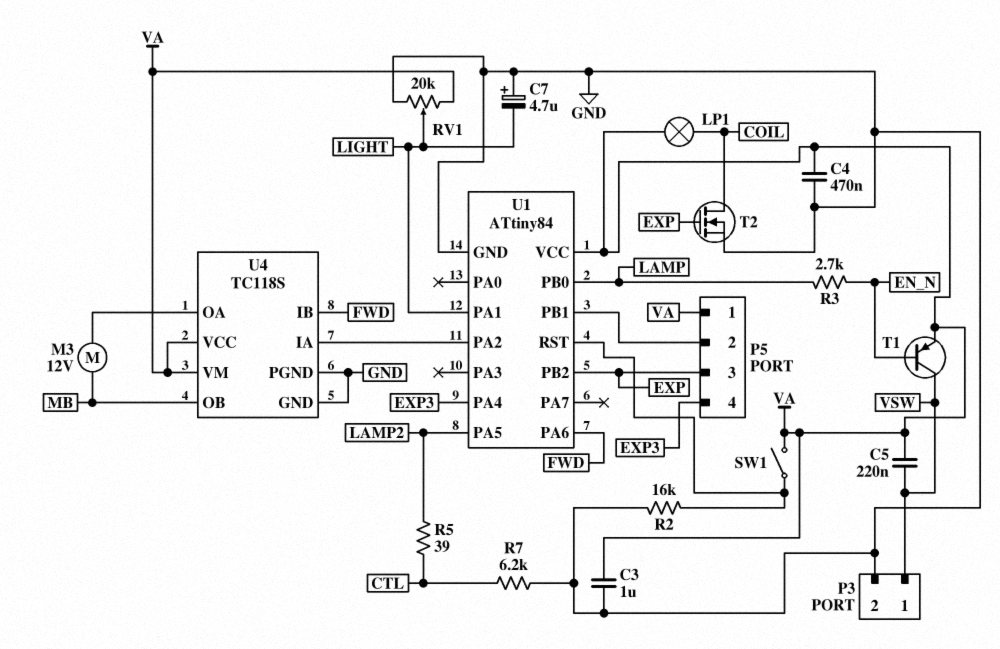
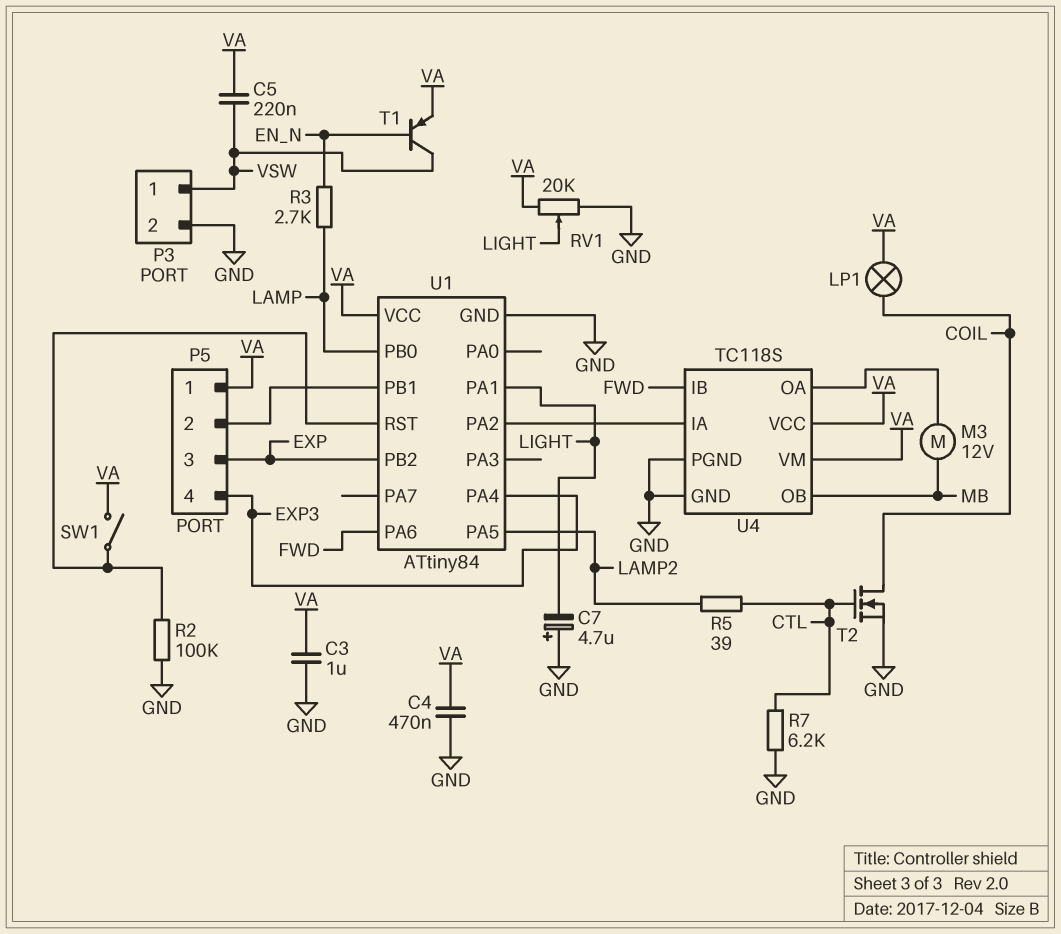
R2: 16k (GND, U1/RST) -> 100k (GND, U1/RST)
T2: NMOS (G EXP, D COIL, S GND) -> NMOS (G CTL, D COIL, S GND)

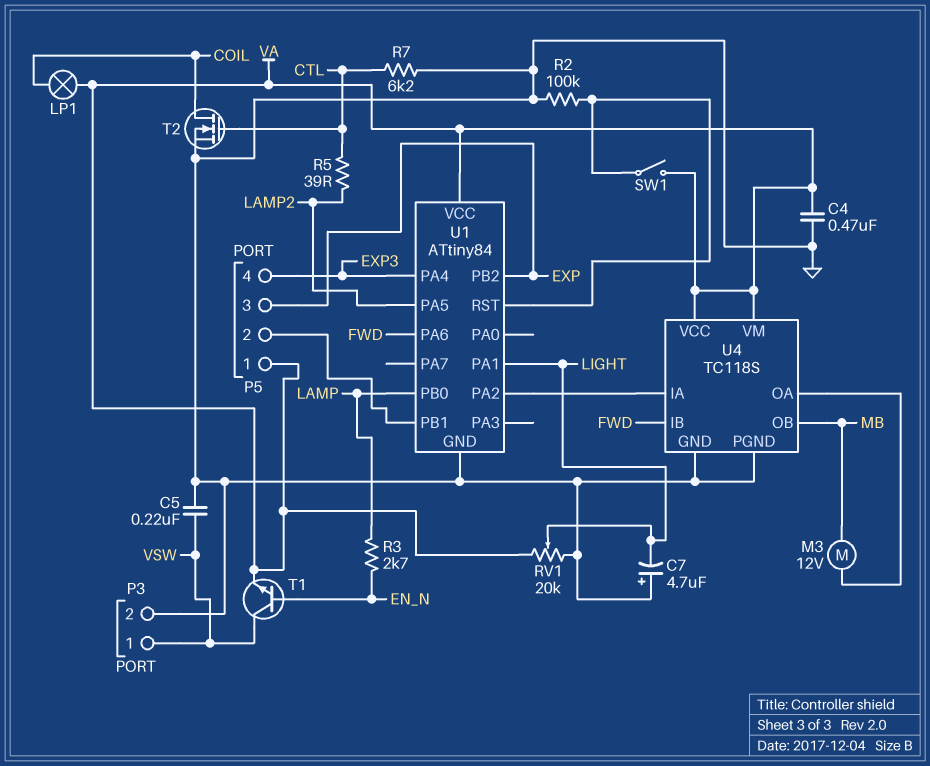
C3: 1uF (GND, VA) -> none
C5: 220nF (VA, VSW) -> 220nF (GND, VSW)
T1: PNP (B EN_N, C VSW, E VA) -> NPN (B EN_N, C VSW, E VA)

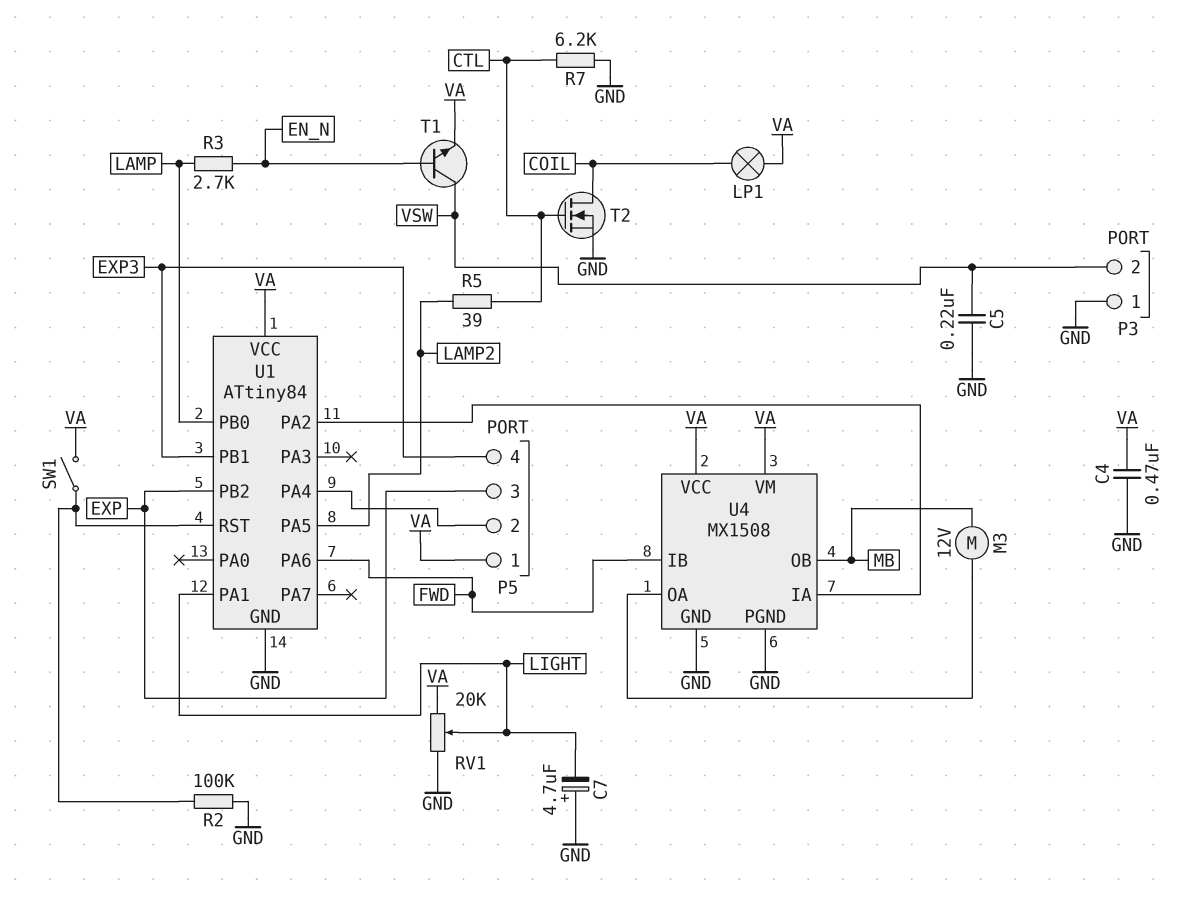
P3 pin 1: VSW -> GND
P3 pin 2: GND -> VSW
U1 pin PA4: EXP3 -> P5/2
U1 pin PB1: P5/2 -> EXP3
U4: TC118S -> MX1508

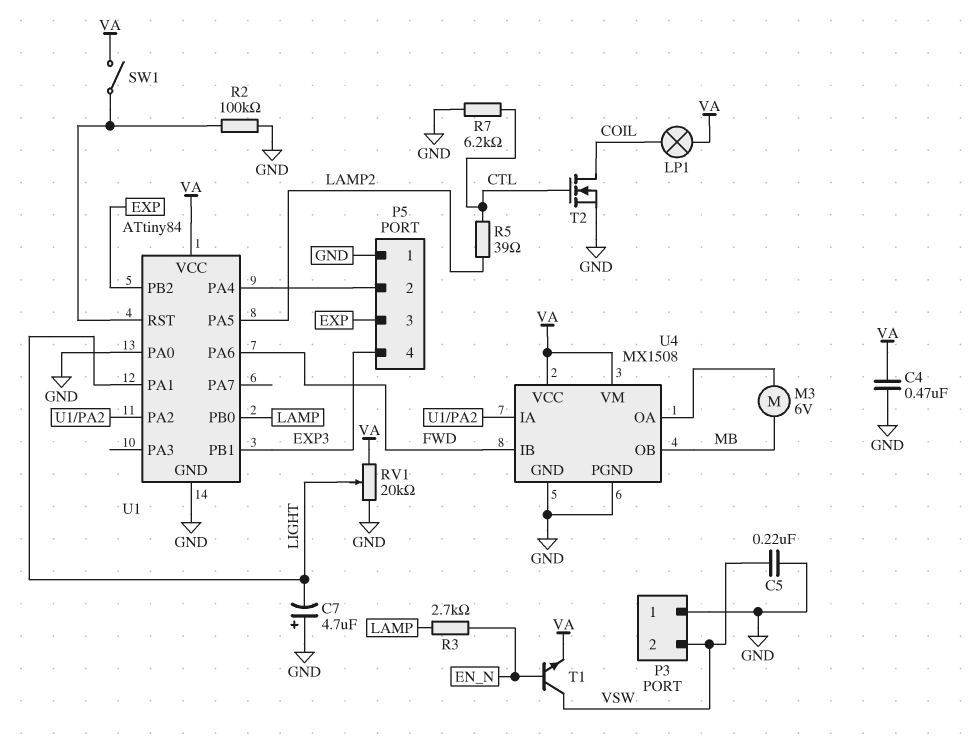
M3: motor 12V (MB, U4/OA) -> motor 6V (MB, U4/OA)
P5 pin 1: VA -> GND
U1 pin PA0: none -> GND

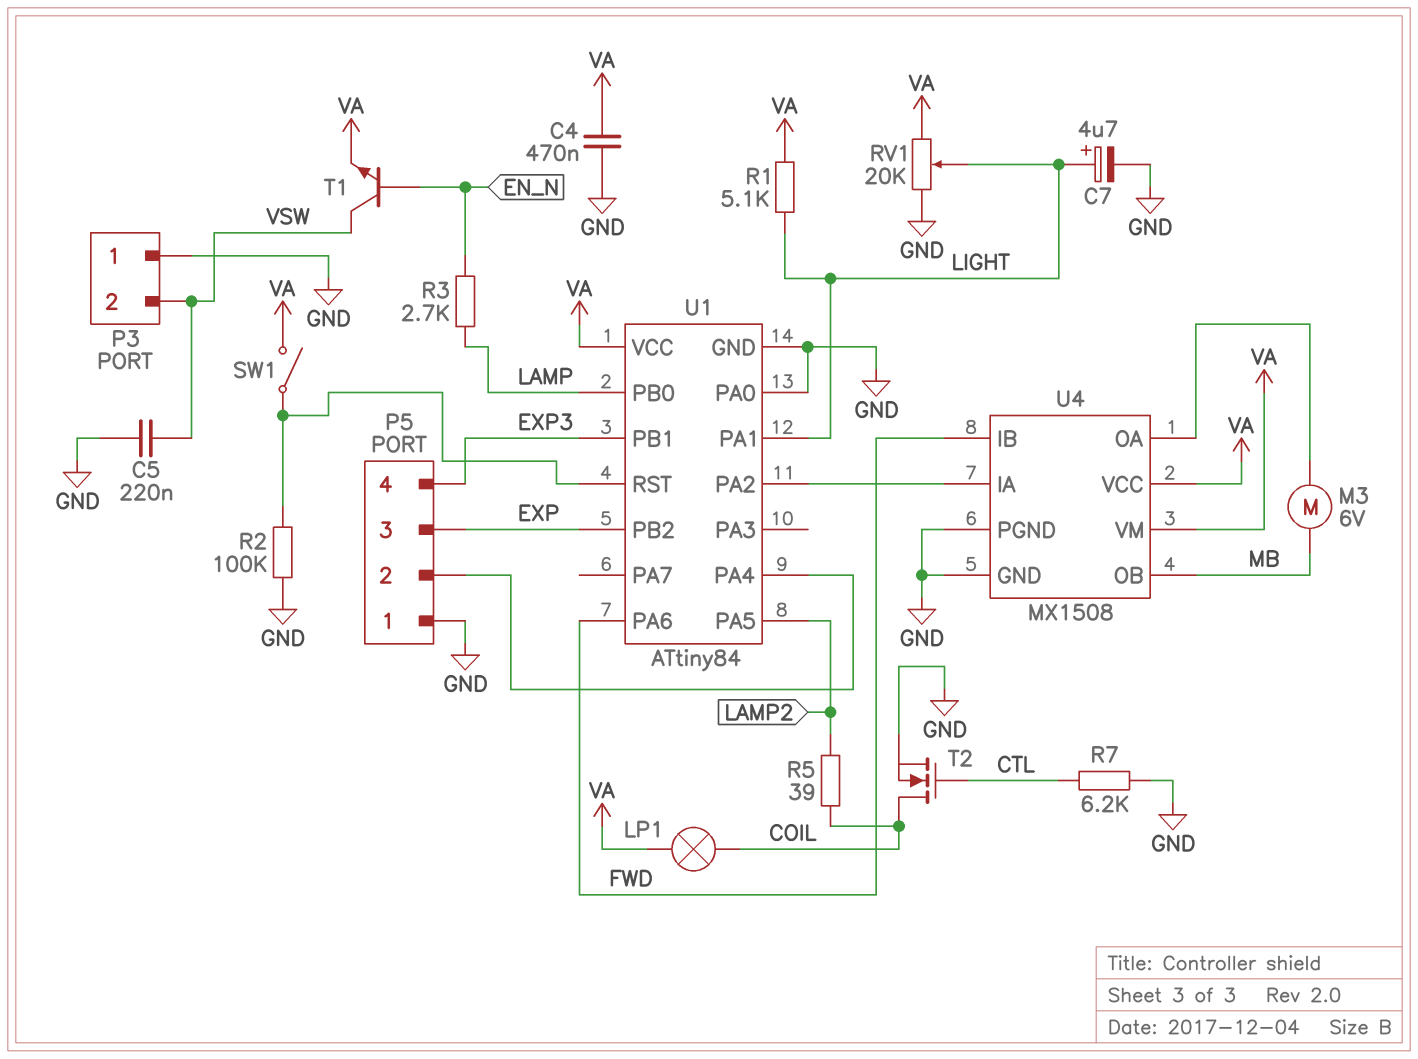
C7: 4.7uF (plus GND, minus LIGHT) -> 4.7uF (plus LIGHT, minus GND)
R1: none -> 5.1k (LIGHT, VA)
R5: 39 (CTL, LAMP2) -> 39 (COIL, LAMP2)

